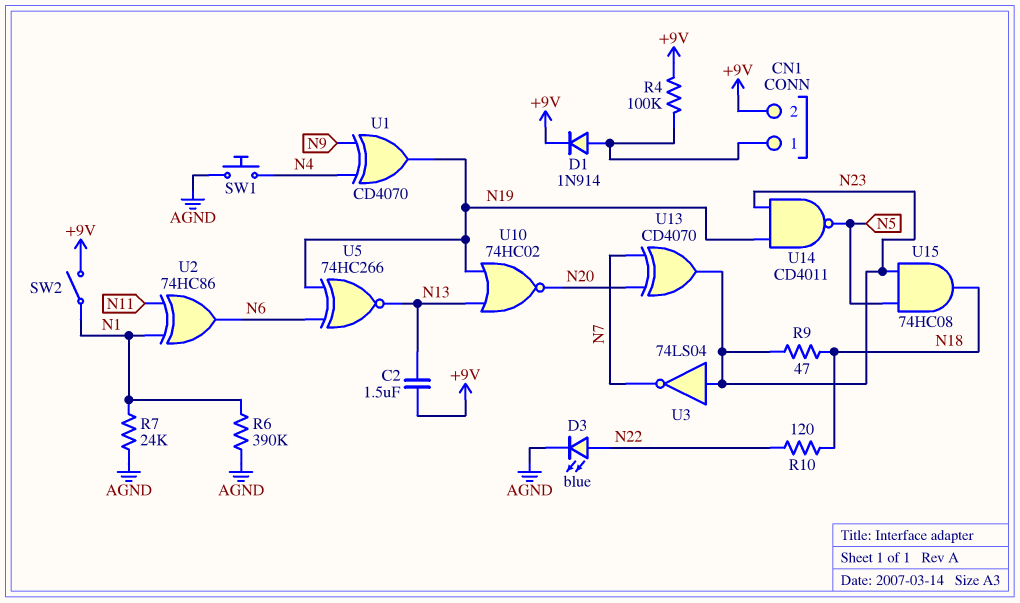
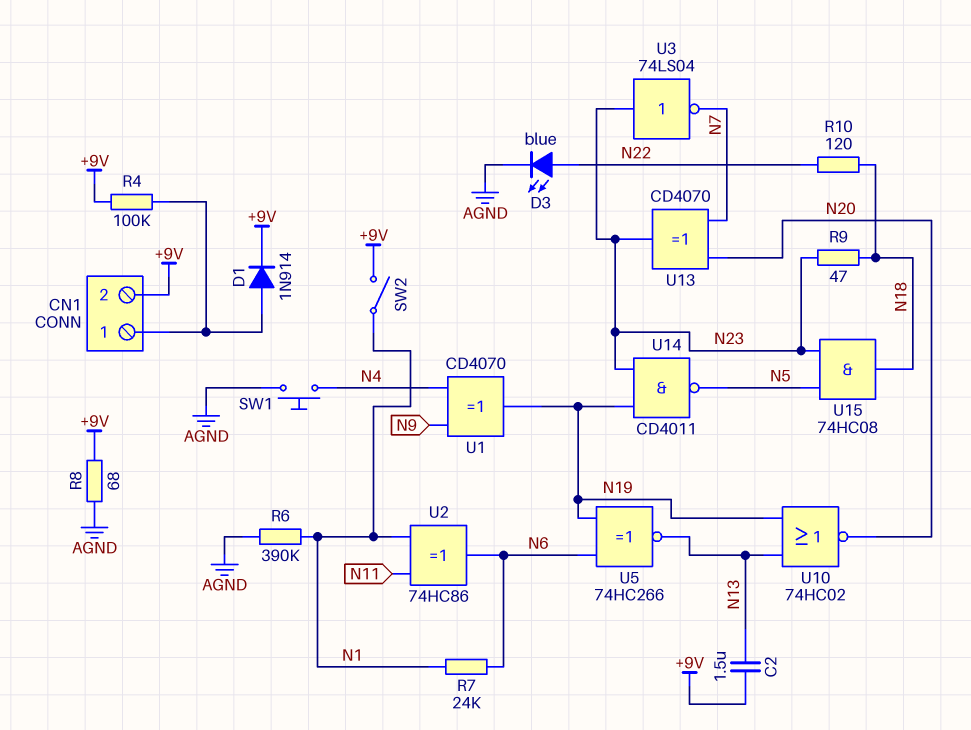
R7: 24k (AGND, N1) -> 24k (N1, N6)
R8: none -> 68 (+9V, AGND)

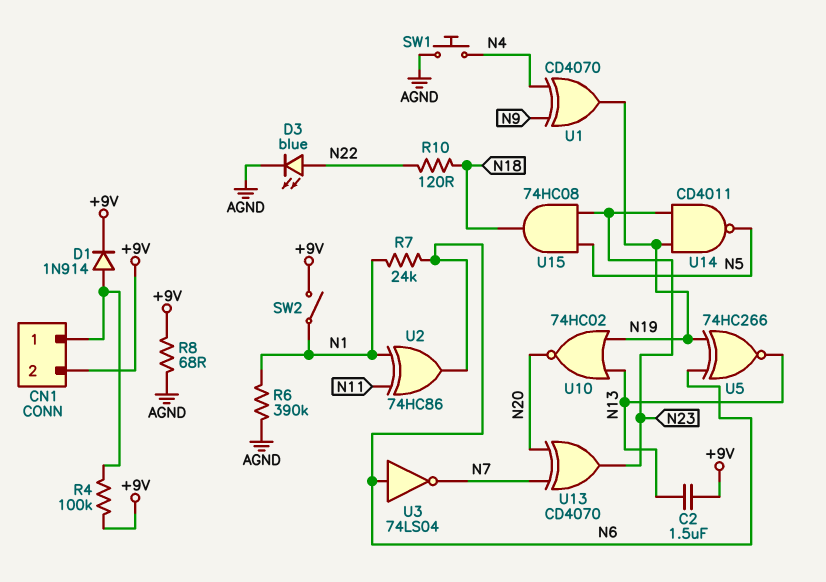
R9: 47 (N18, N23) -> none
U3: NOT 74LS04 (in N23, out N7) -> NOT 74LS04 (in N6, out N7)

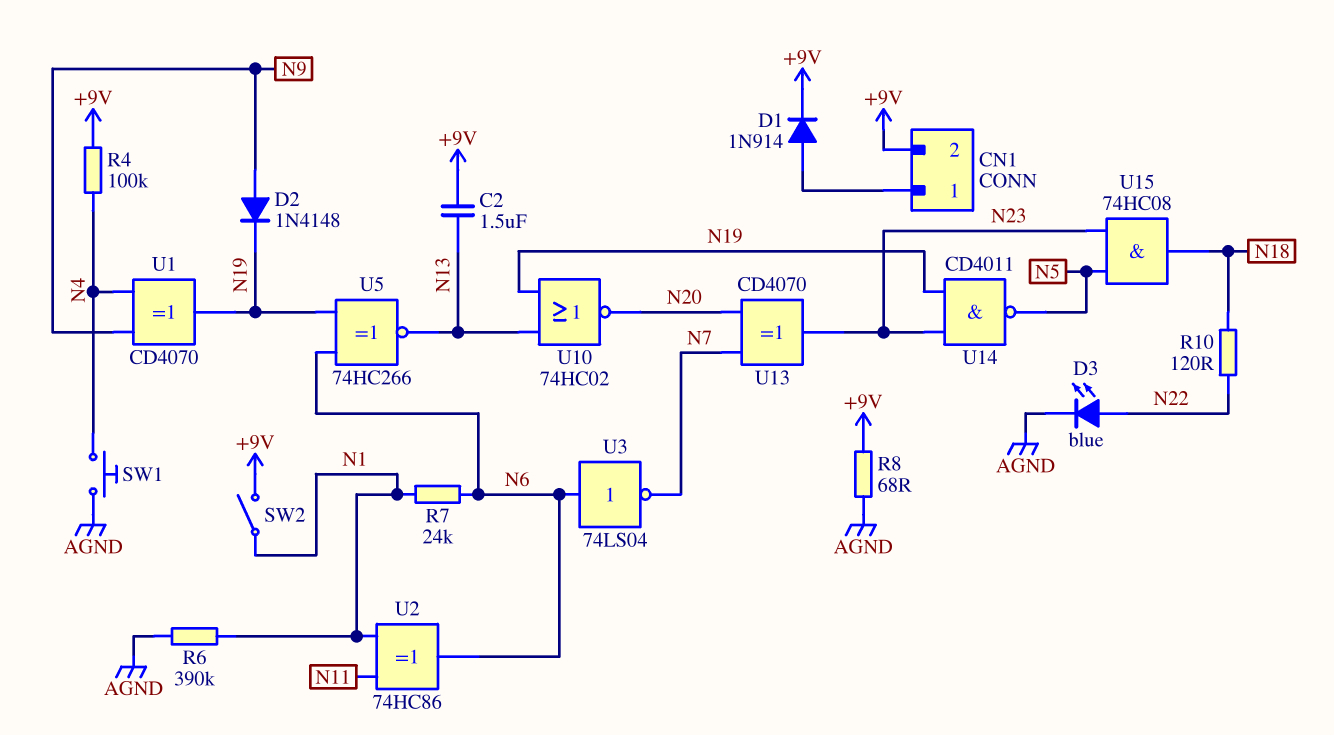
D2: none -> diode 1N4148 (A N9, K N19)
R4: 100k (+9V, CN1/1) -> 100k (+9V, N4)

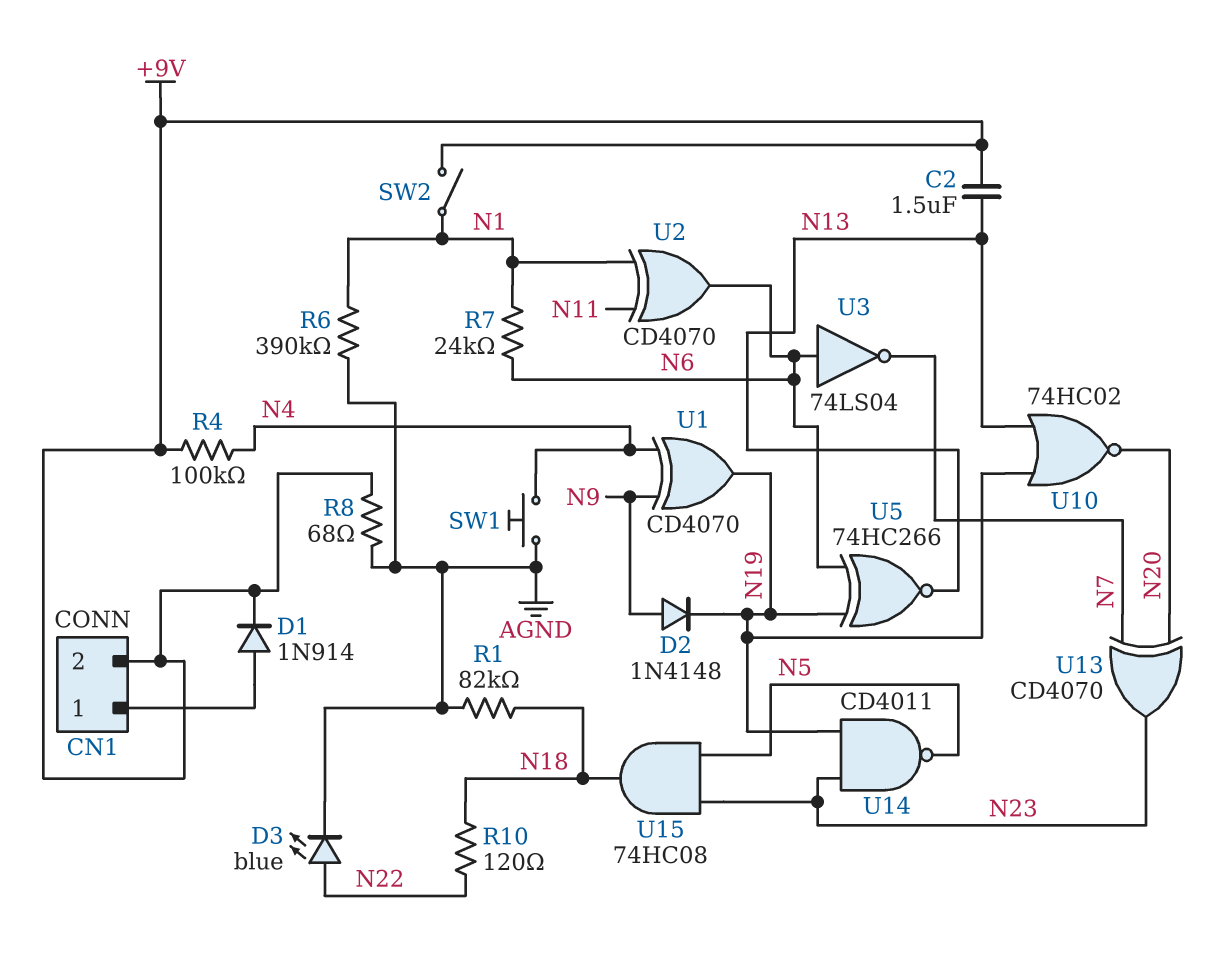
R1: none -> 82k (AGND, N18)
U2: XOR 74HC86 (in N1, in N11, out N6) -> XOR CD4070 (in N1, in N11, out N6)

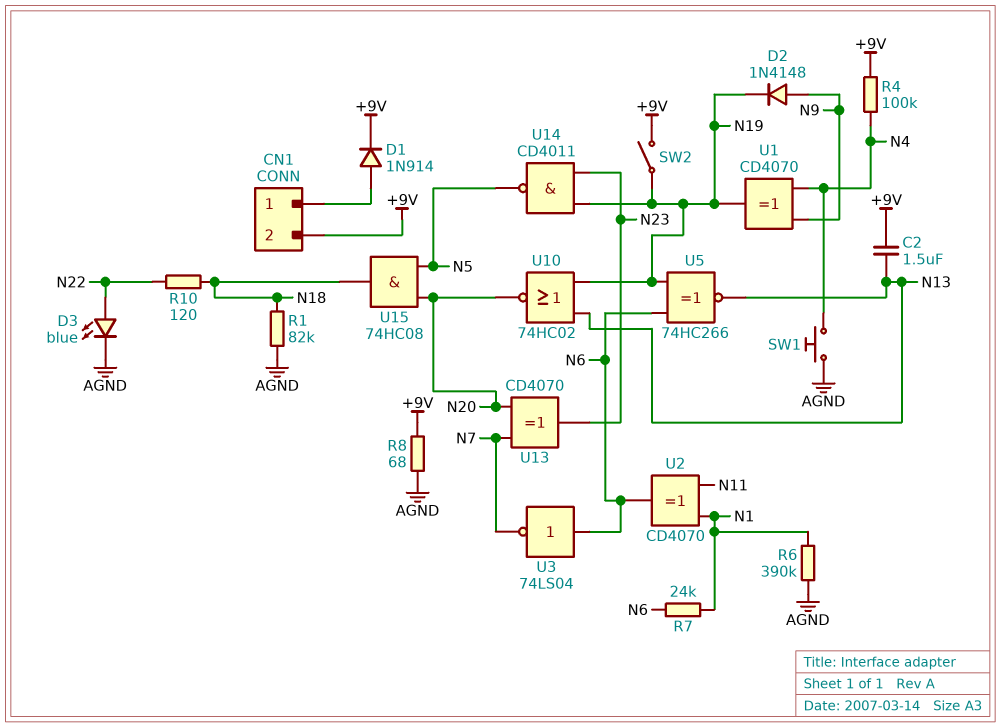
SW2: switch (+9V, N1) -> switch (+9V, N19)
U15: AND 74HC08 (in N5, in N23, out N18) -> AND 74HC08 (in N5, in N20, out N18)

